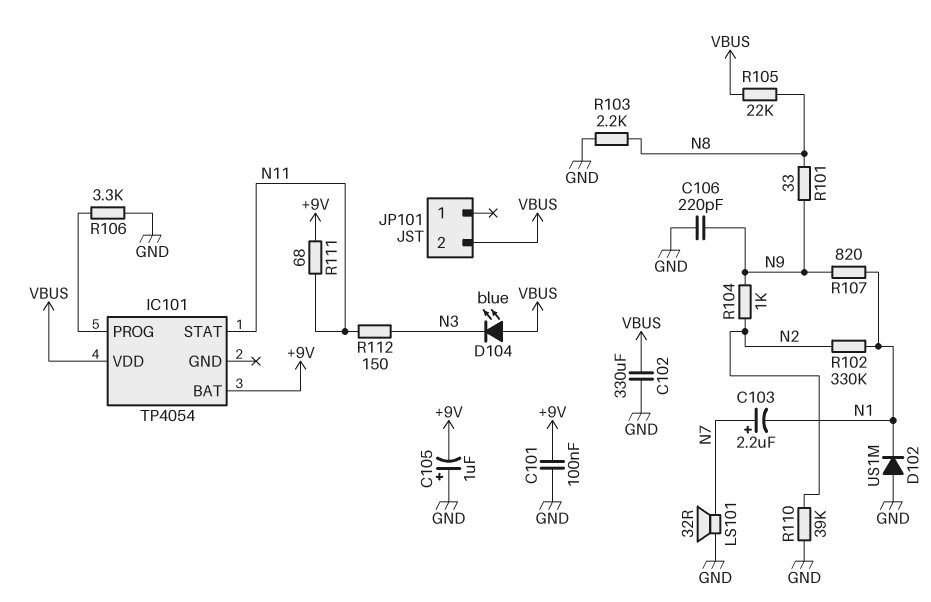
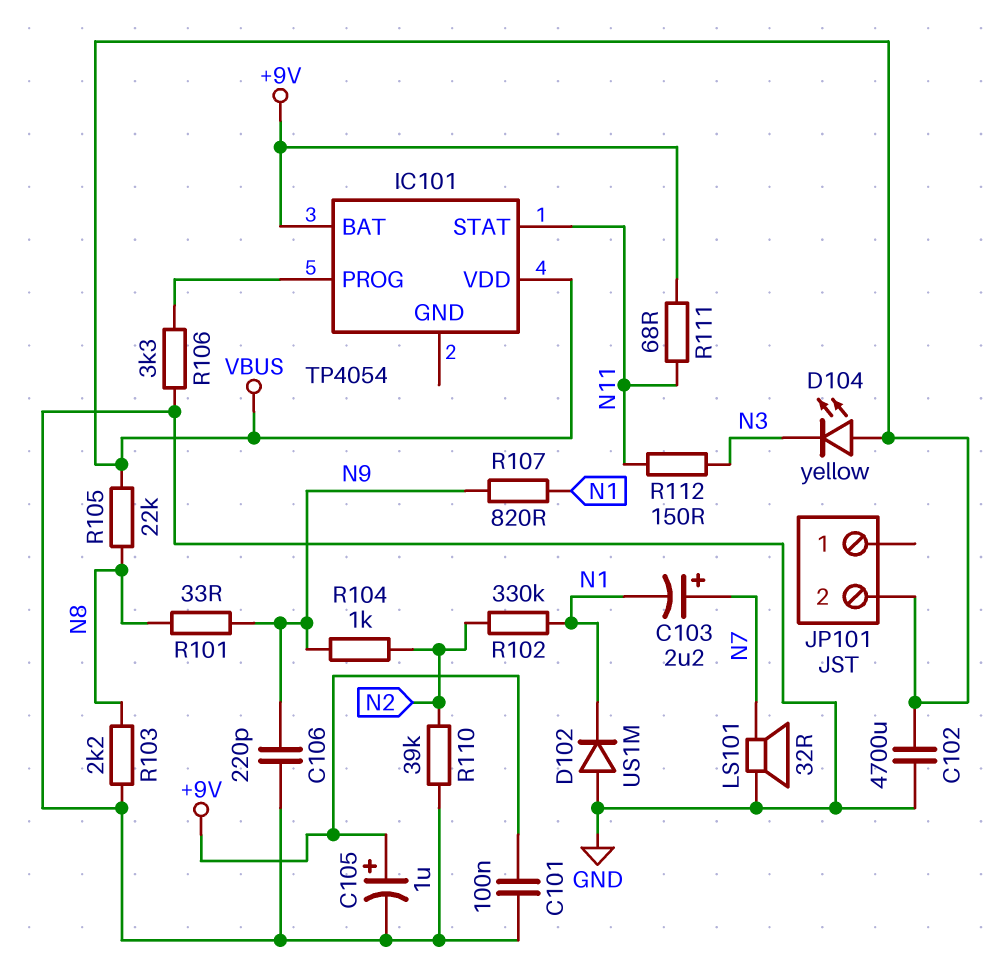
C102: 330uF (GND, VBUS) -> 4700uF (GND, VBUS)
C105: 1uF (plus GND, minus +9V) -> 1uF (plus +9V, minus GND)
D104: LED blue (A VBUS, K N3) -> LED yellow (A VBUS, K N3)

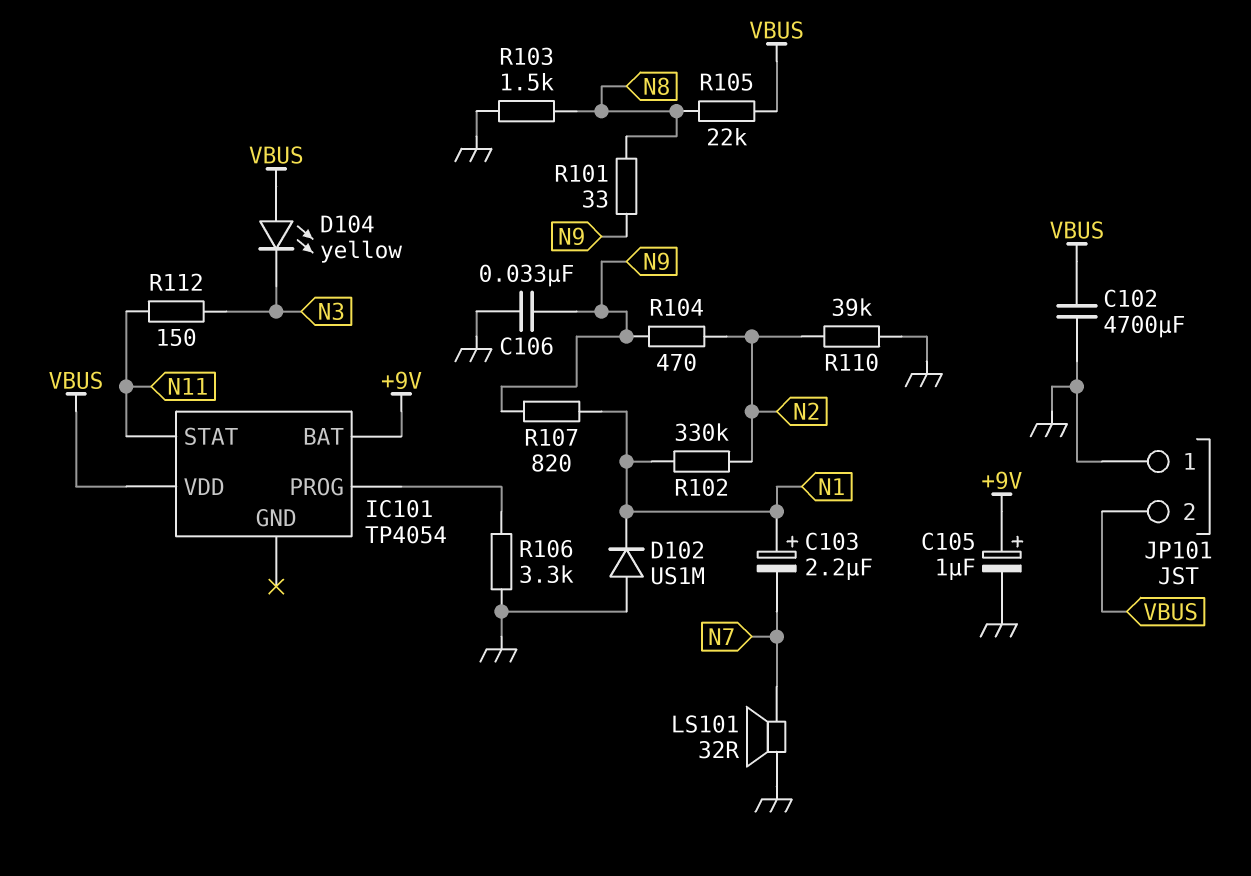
C101: 100nF (+9V, GND) -> none
C103: 2.2uF (plus N7, minus N1) -> 2.2uF (plus N1, minus N7)
C106: 220pF (GND, N9) -> 33nF (GND, N9)
JP101 pin 1: none -> GND
R103: 2.2k (GND, N8) -> 1.5k (GND, N8)
R104: 1k (N2, N9) -> 470 (N2, N9)
R111: 68 (+9V, N11) -> none

